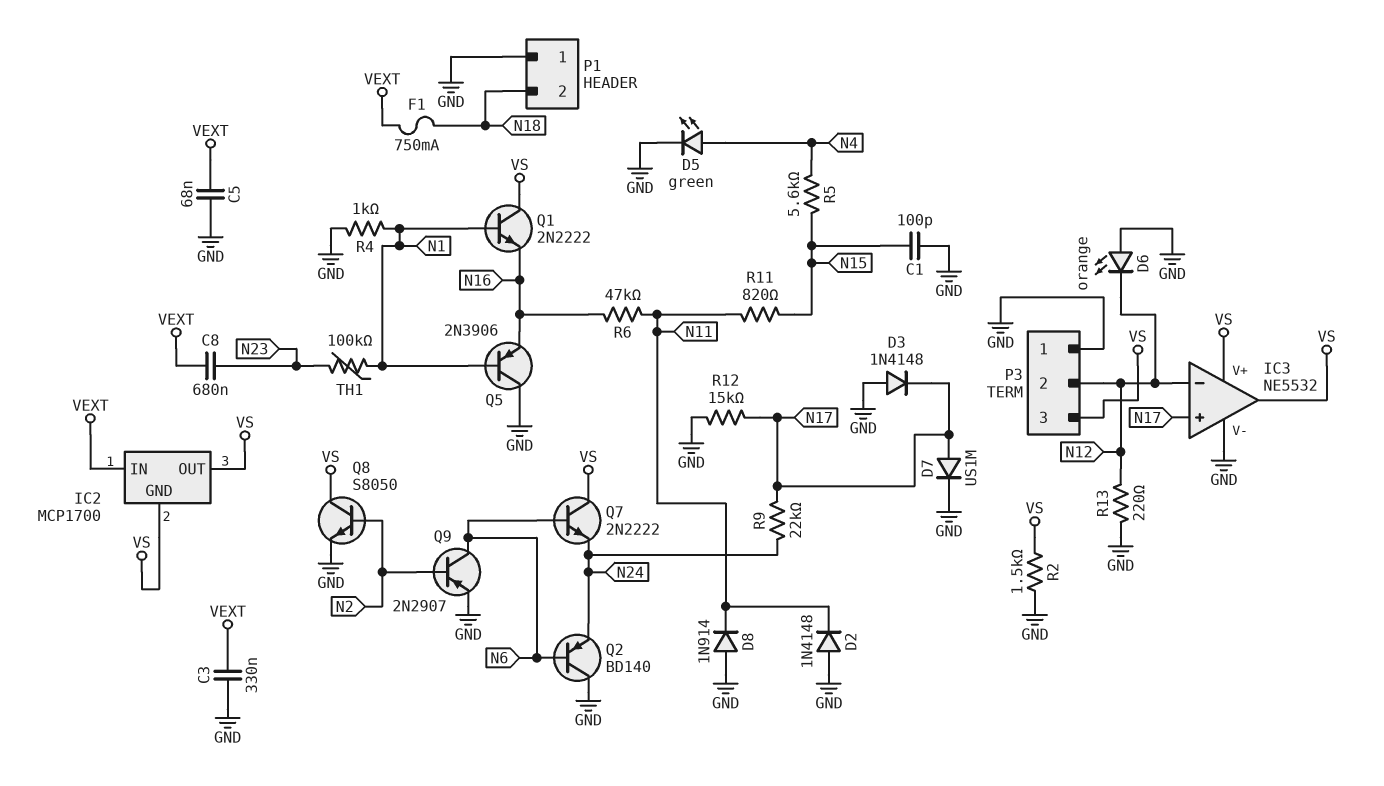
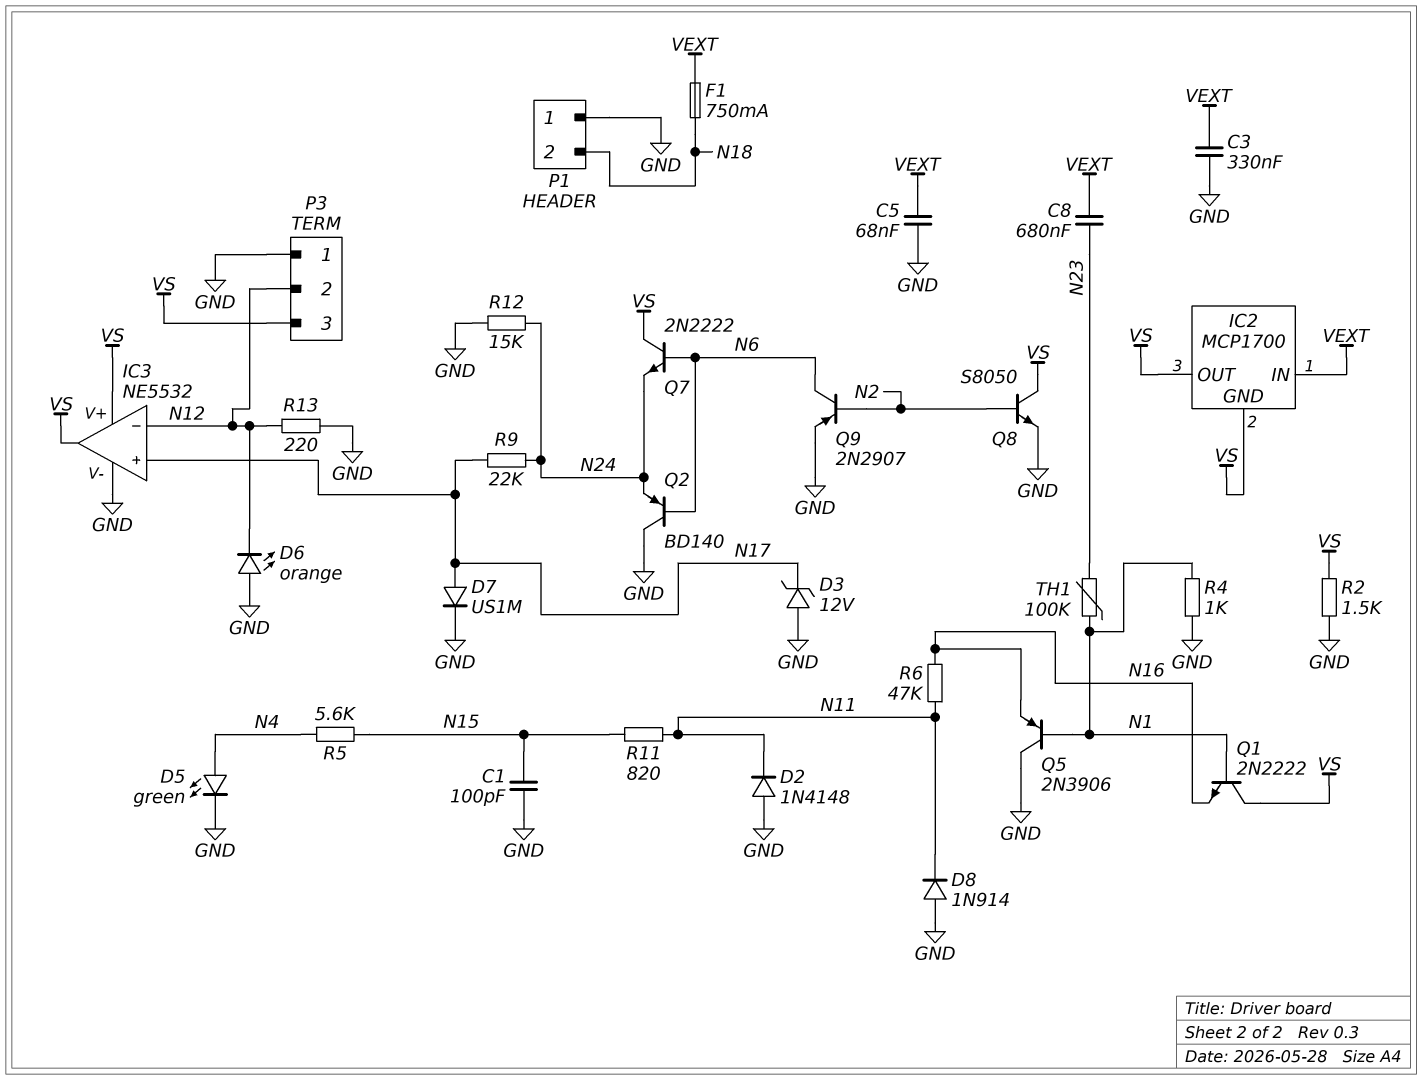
D3: diode 1N4148 (A GND, K N17) -> zener 12V (A GND, K N17)
R12: 15k (GND, N17) -> 15k (GND, N24)

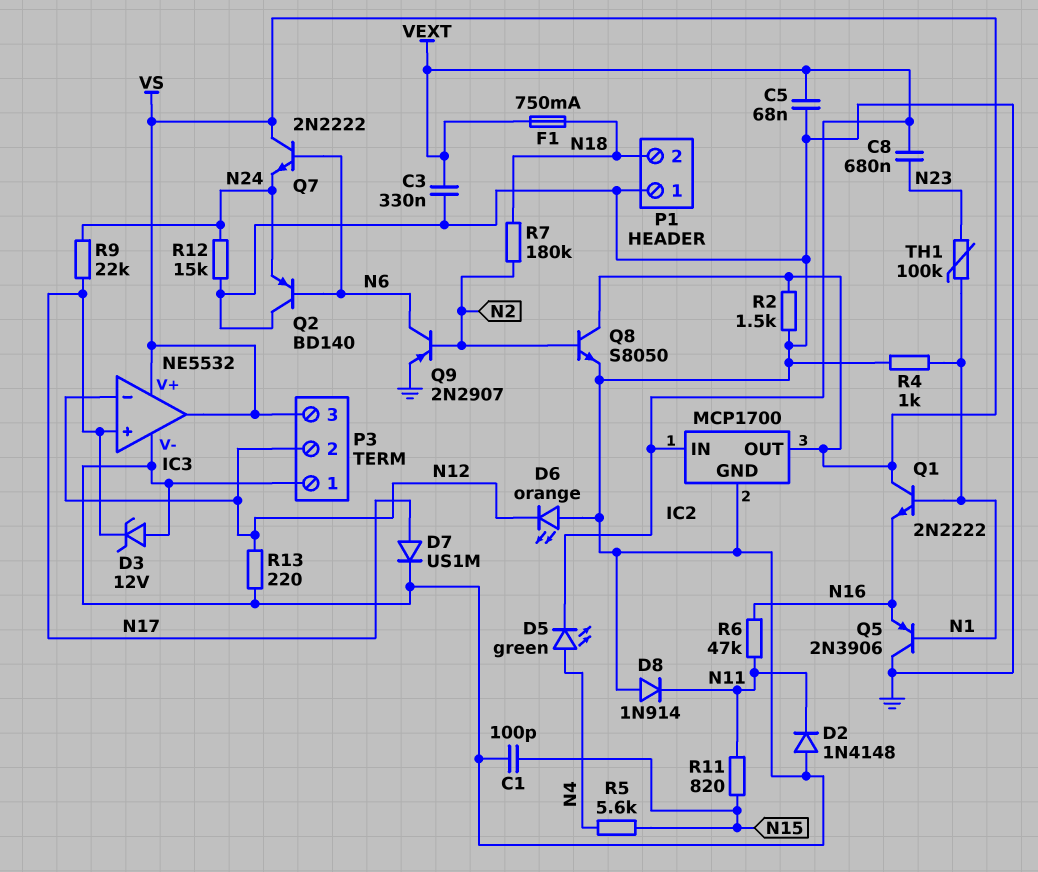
D5: LED green (A N4, K GND) -> LED green (A N4, K VEXT)
IC2 pin GND: VS -> GND
R7: none -> 180k (N2, N18)

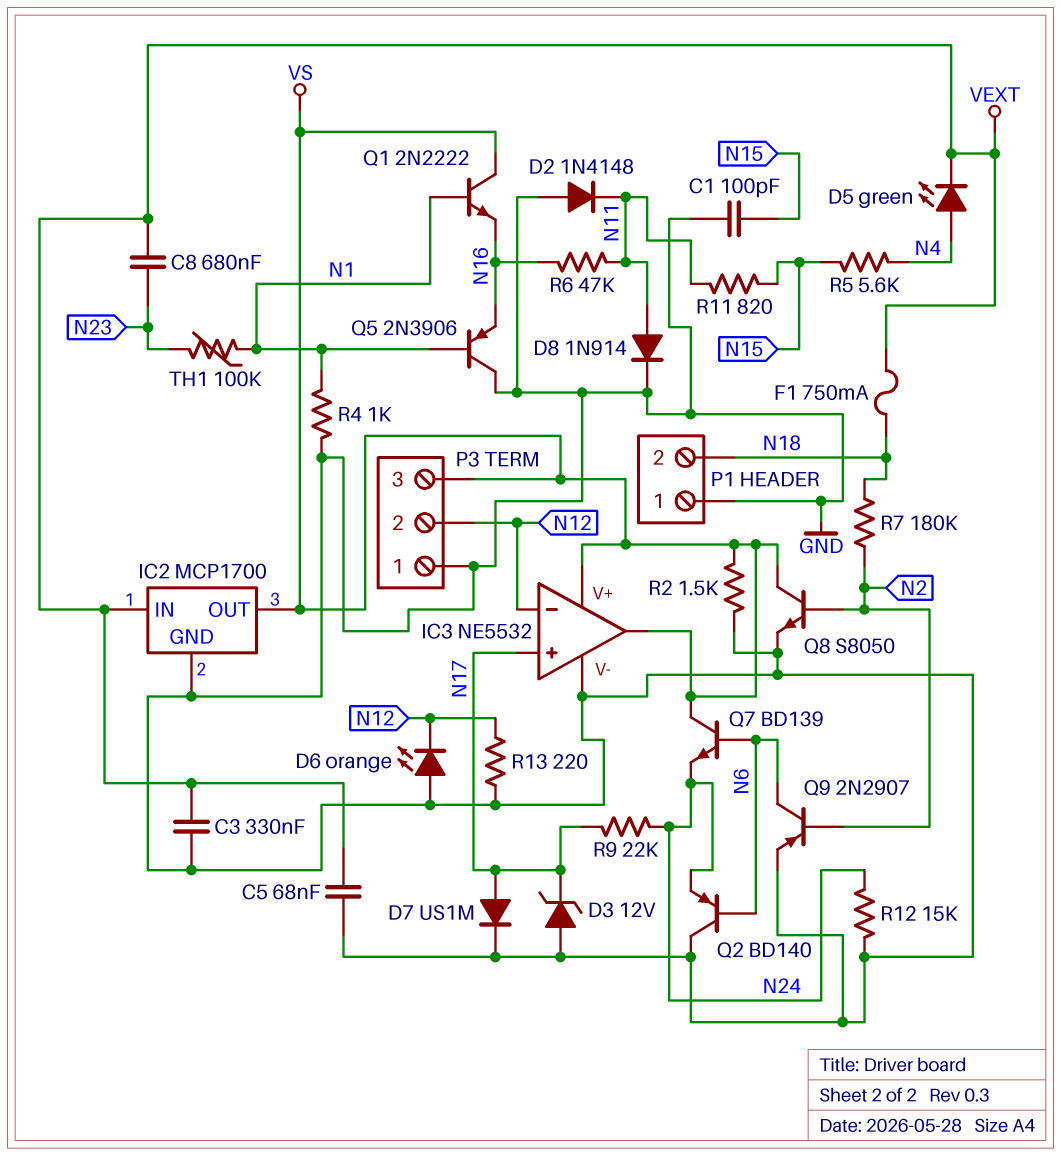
D8: diode 1N914 (A GND, K N11) -> diode 1N914 (A N11, K GND)
Q7: NPN 2N2222 (B N6, C VS, E N24) -> NPN BD139 (B N6, C VS, E N24)

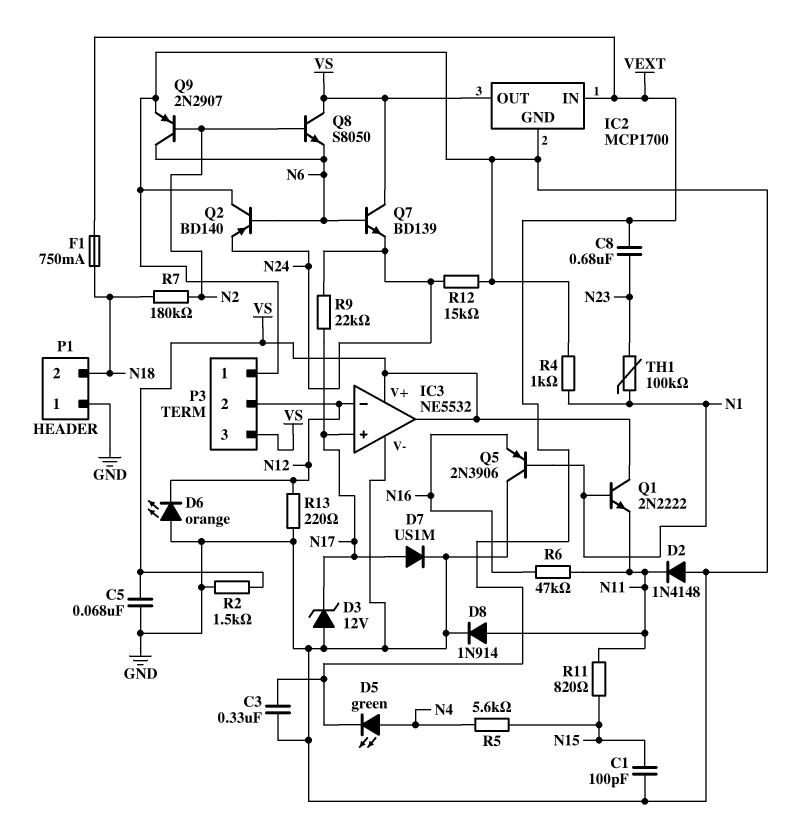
C5: 68nF (GND, VEXT) -> 68nF (GND, VS)
Q1: NPN 2N2222 (B N1, C VS, E N16) -> NPN 2N2222 (B N1, C VS, E N11)
Q8: NPN S8050 (B N2, C VS, E GND) -> NPN S8050 (B N2, C VS, E N6)

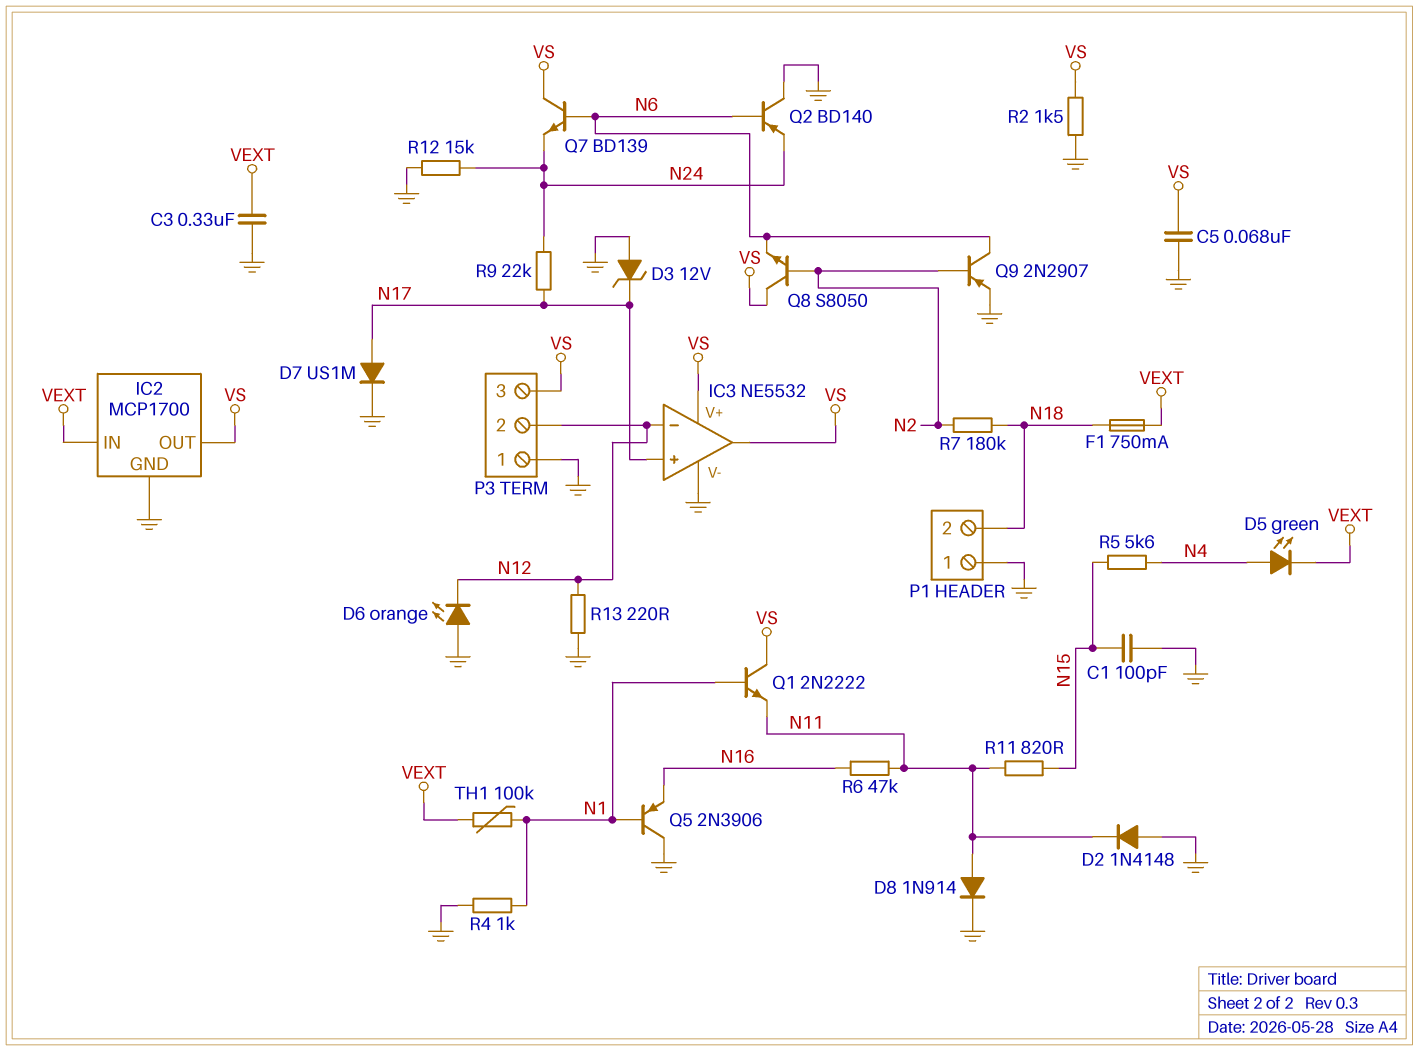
C8: 680nF (N23, VEXT) -> none
TH1: 100k (N1, N23) -> 100k (N1, VEXT)

